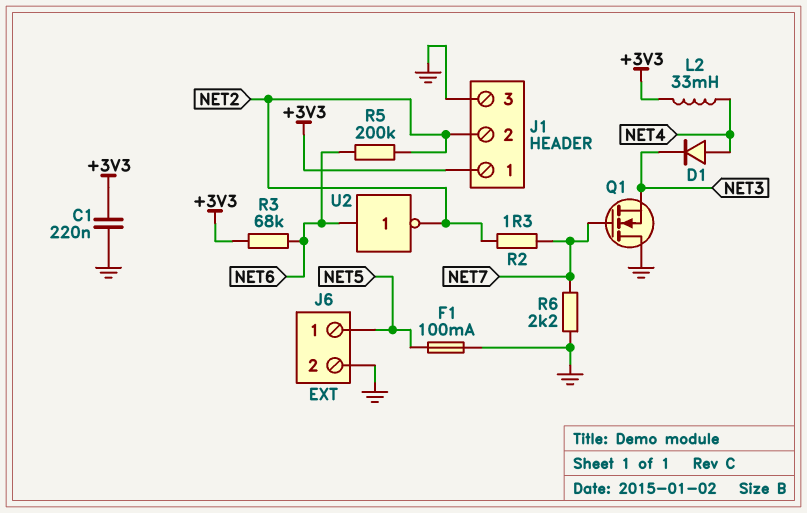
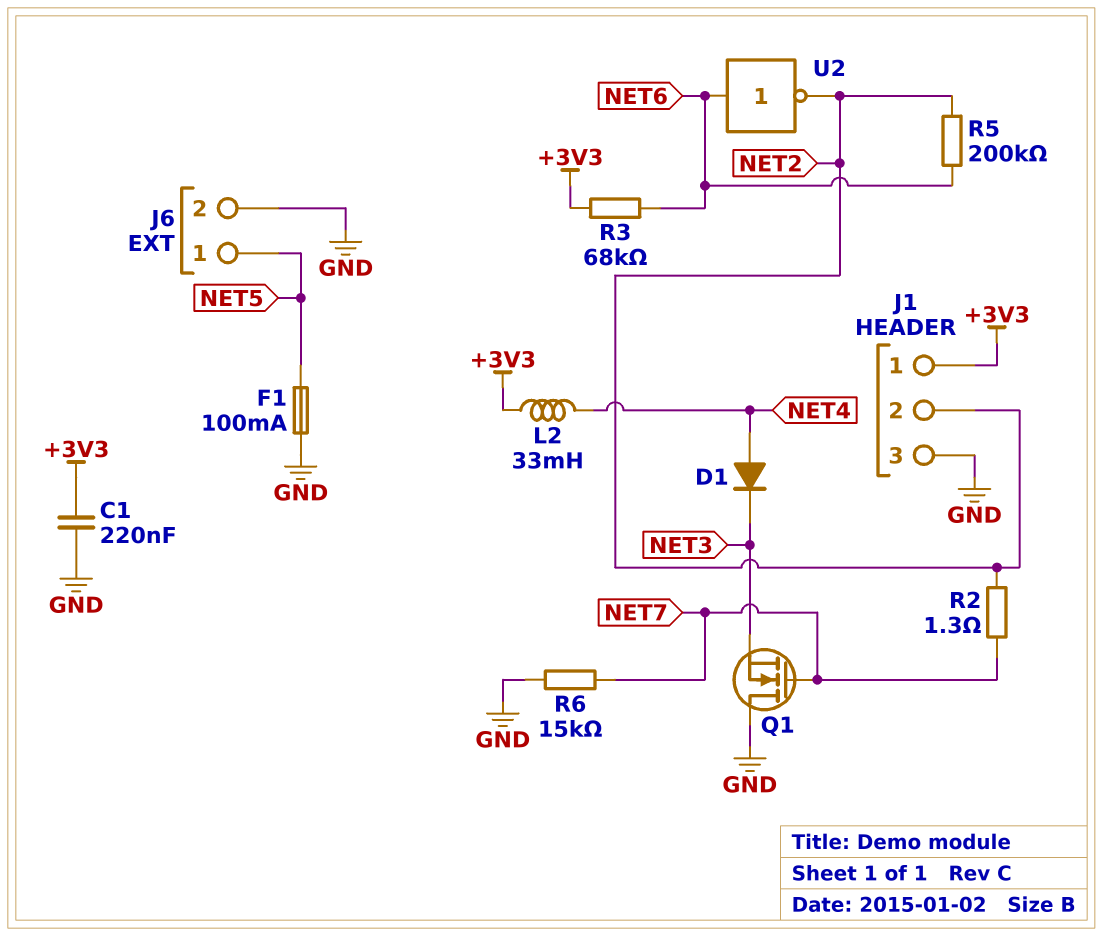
R6: 2.2k (GND, NET7) -> 15k (GND, NET7)

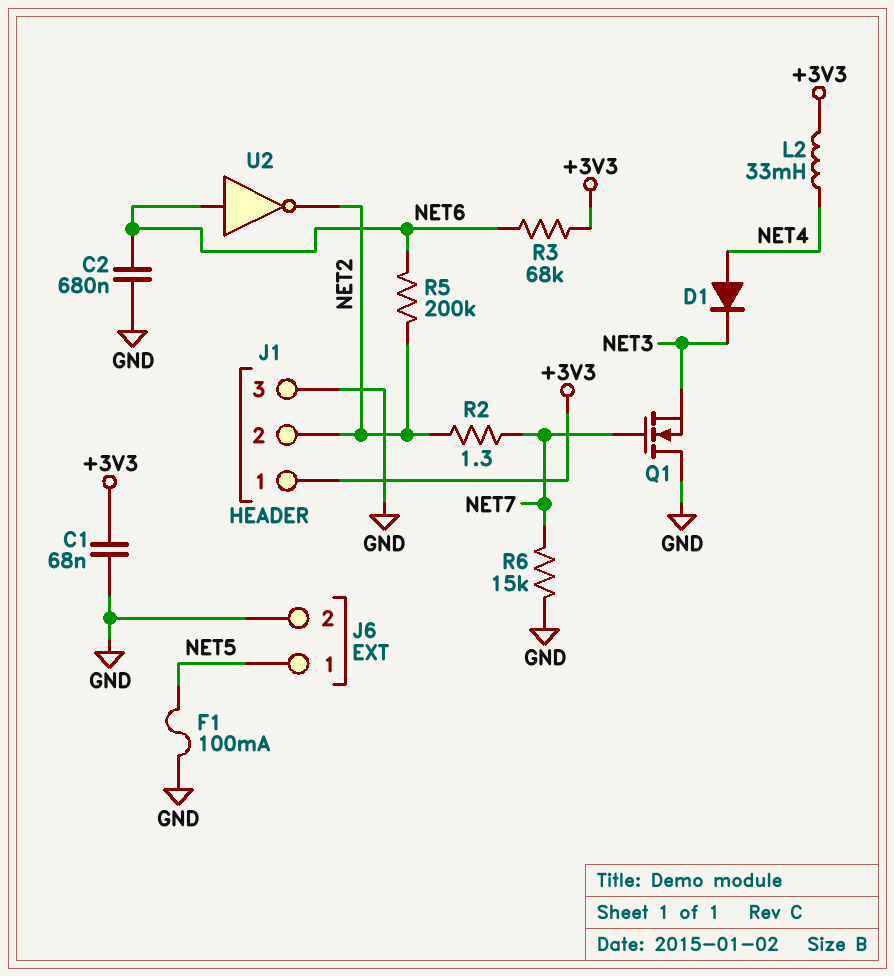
C1: 220nF (+3V3, GND) -> 68nF (+3V3, GND)
C2: none -> 680nF (GND, NET6)

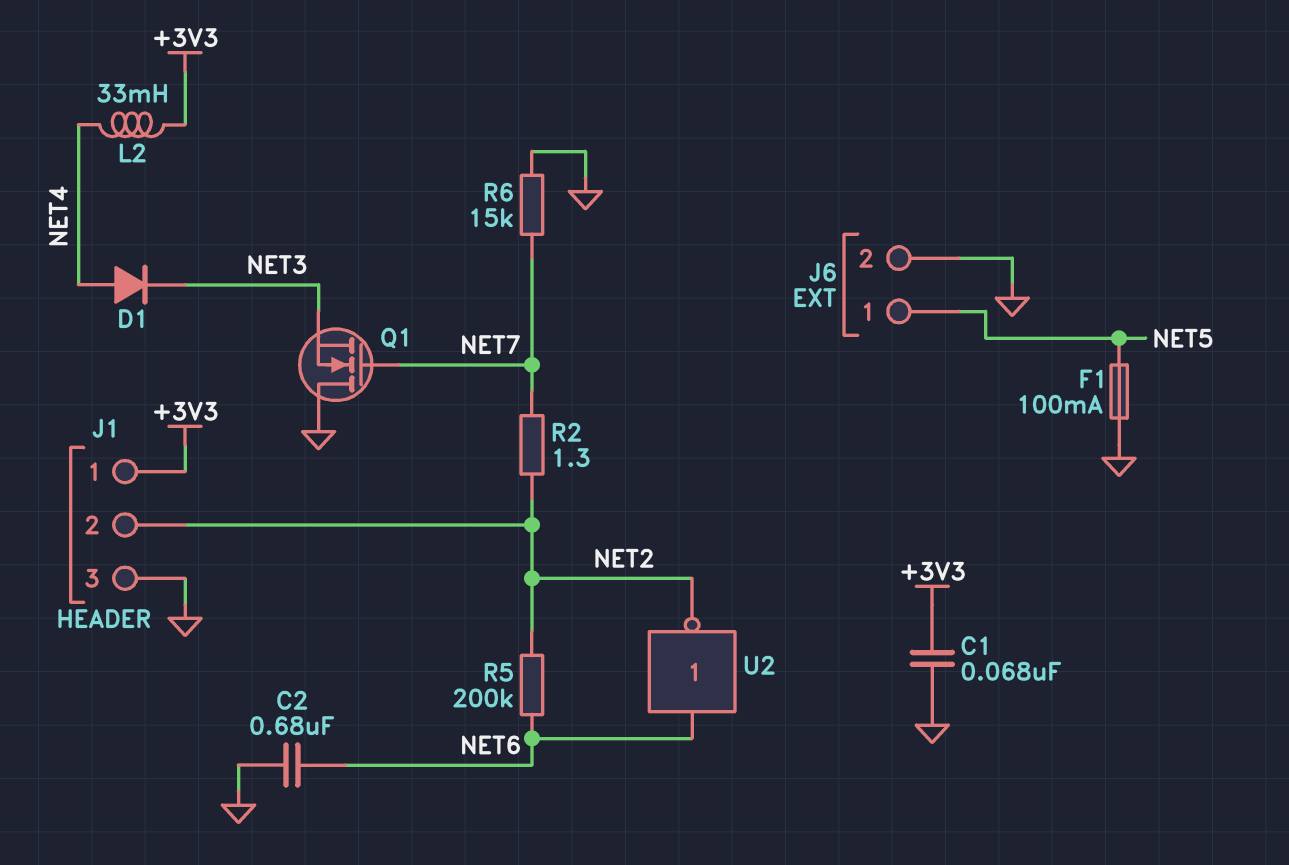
R3: 68k (+3V3, NET6) -> none

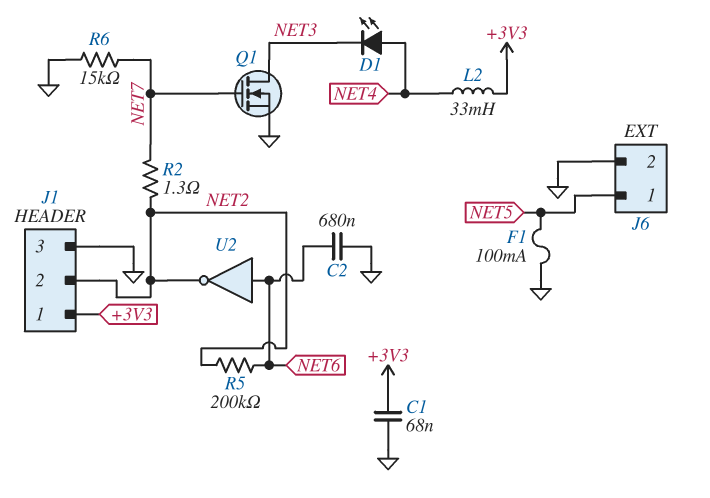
D1: diode (A NET4, K NET3) -> LED (A NET4, K NET3)
Q1: NMOS (G NET7, D GND, S NET3) -> NMOS (G NET7, D NET3, S GND)

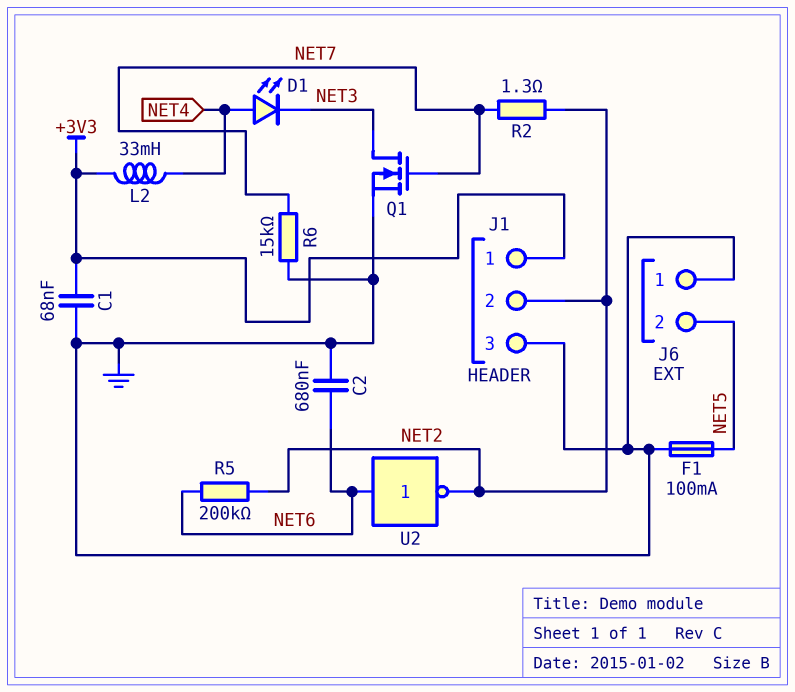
J6 pin 1: NET5 -> GND
J6 pin 2: GND -> NET5

